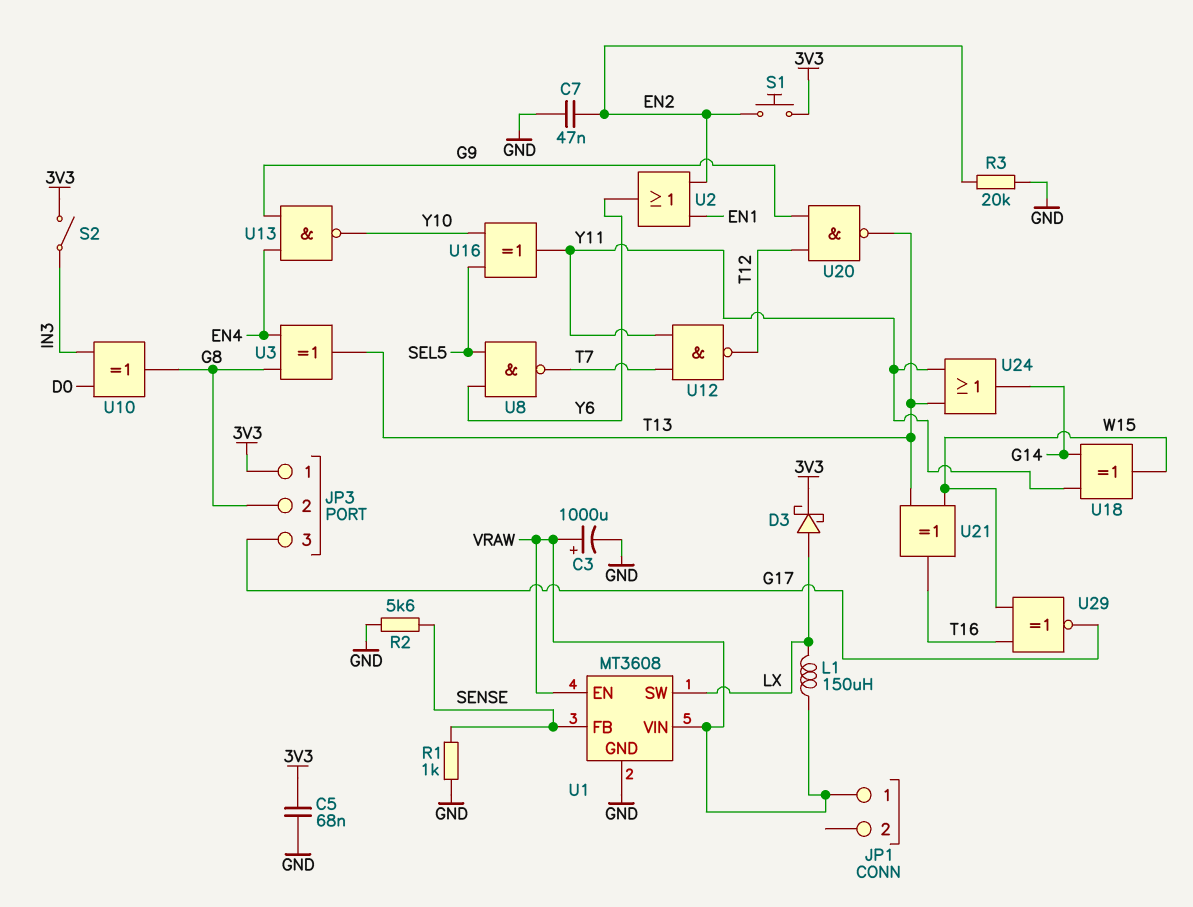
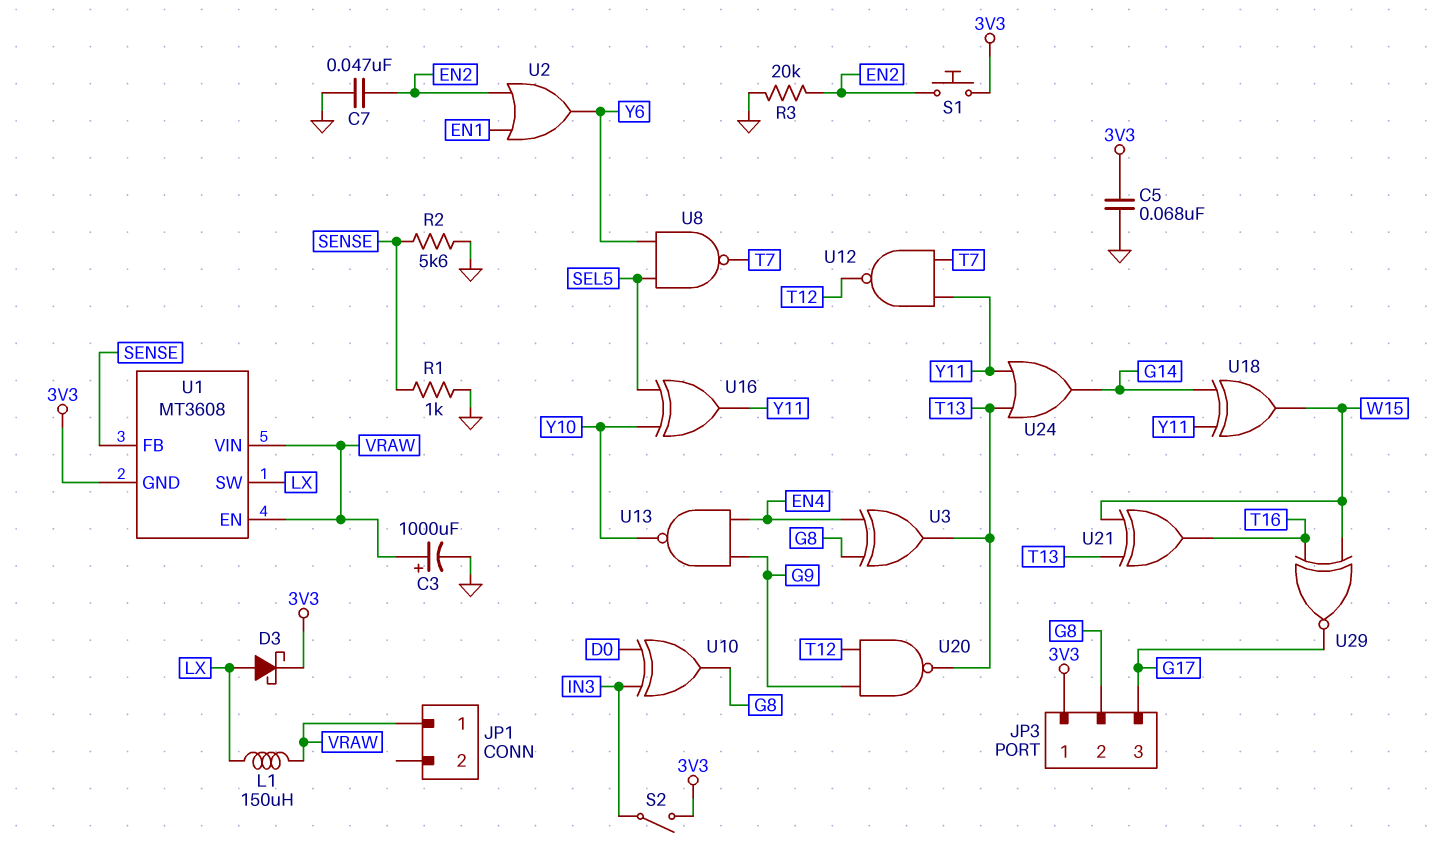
U1 pin GND: GND -> 3V3

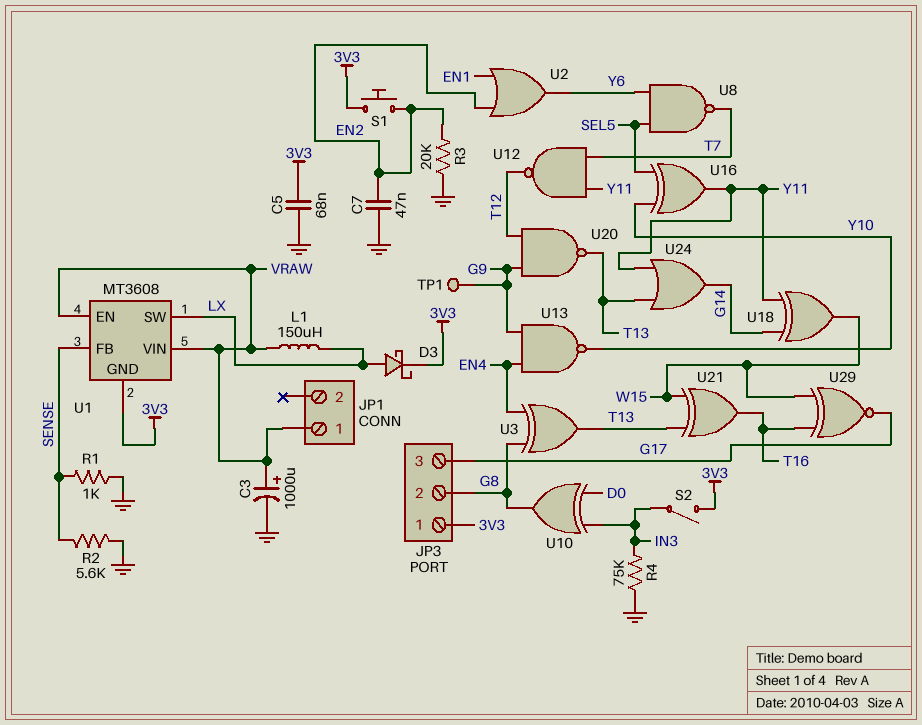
R4: none -> 75k (GND, IN3)
TP1: none -> test point (G9)

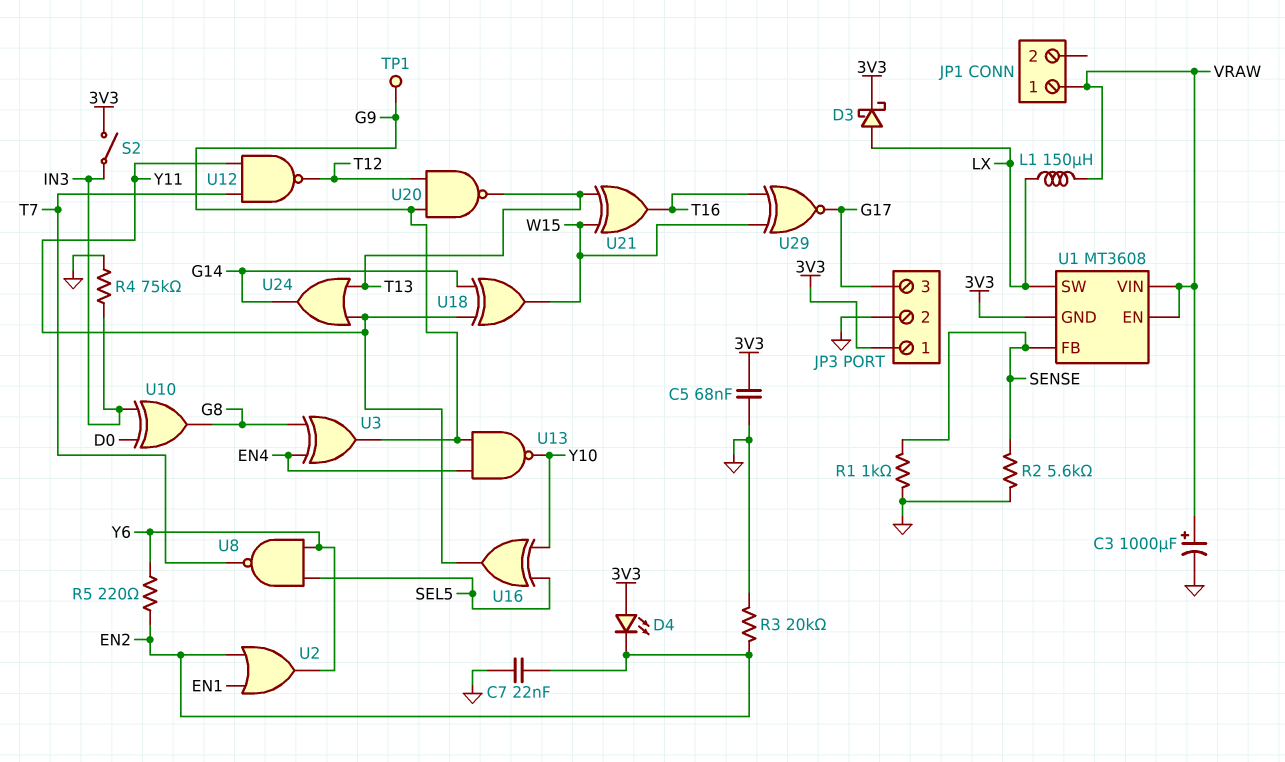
C7: 47nF (EN2, GND) -> 22nF (EN2, GND)
D4: none -> LED (A 3V3, K EN2)
JP3 pin 2: G8 -> GND
R5: none -> 220 (EN2, Y6)
S1: button (3V3, EN2) -> none
U3: XOR (in EN4, in G8, out T13) -> XOR (in EN4, in G8, out G9)

